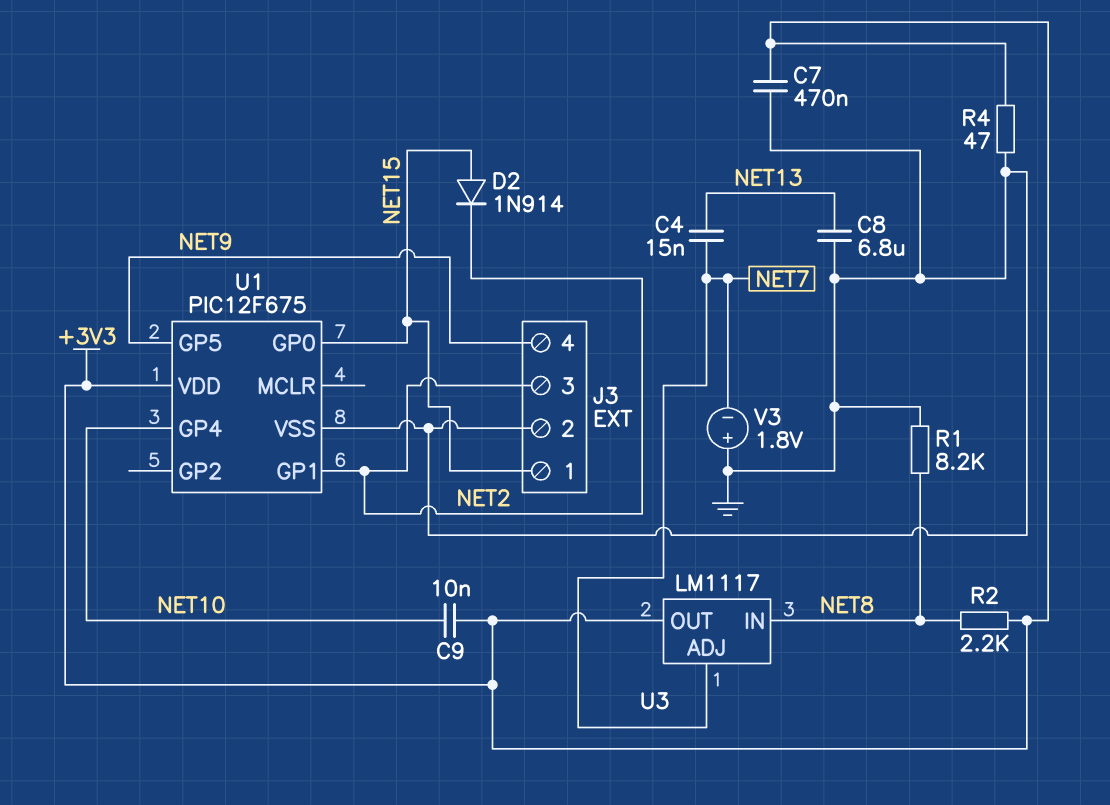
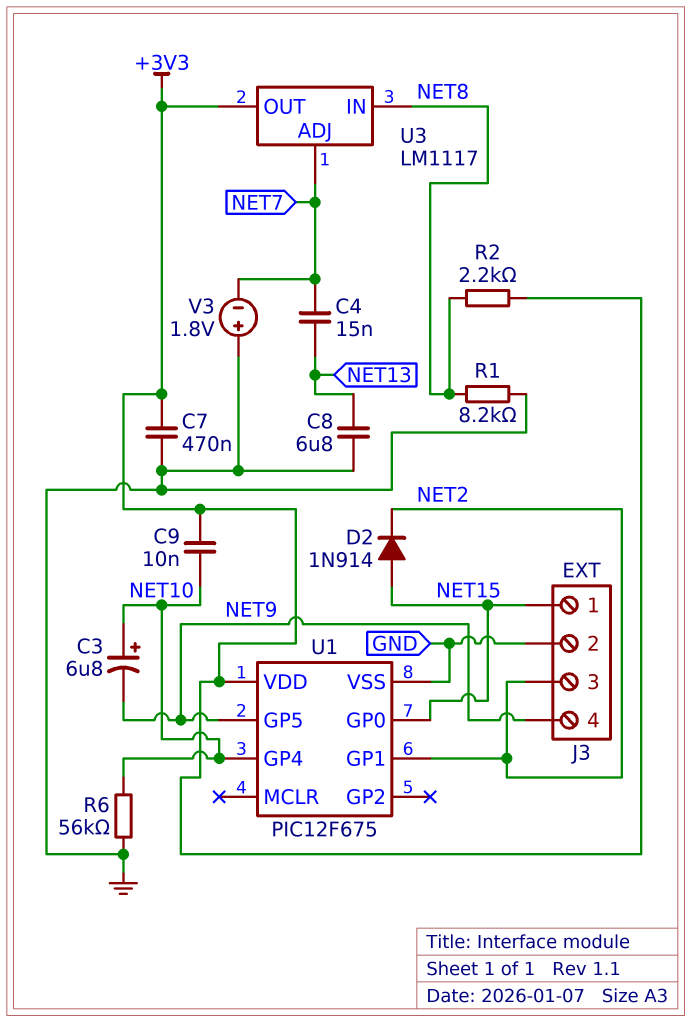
C3: none -> 6.8uF (plus NET10, minus NET9)
R4: 47 (+3V3, GND) -> none
R6: none -> 56k (GND, NET10)

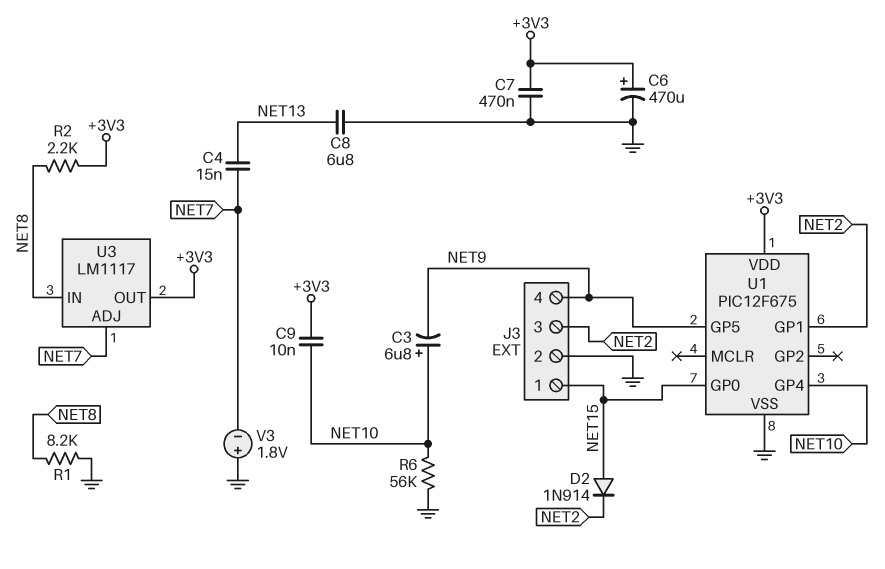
C6: none -> 470uF (plus +3V3, minus GND)

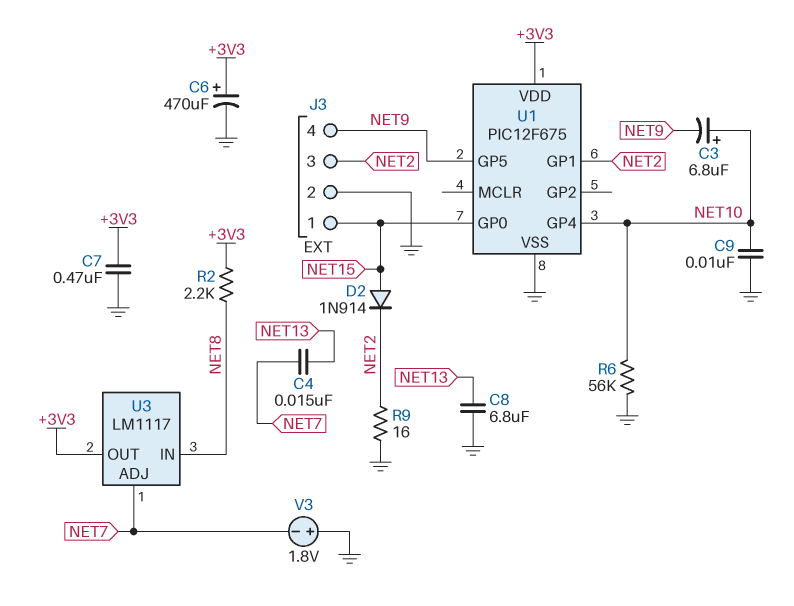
C9: 10nF (+3V3, NET10) -> 10nF (GND, NET10)
R1: 8.2k (GND, NET8) -> none
R9: none -> 16 (GND, NET2)

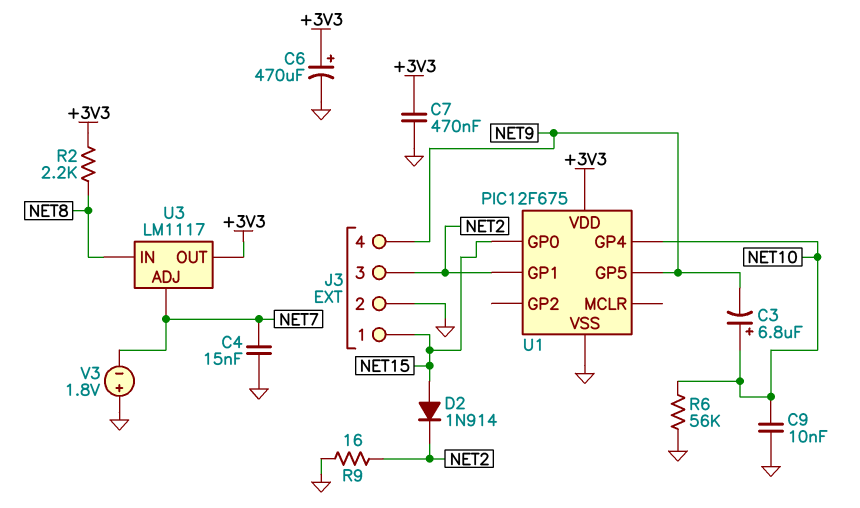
C4: 15nF (NET7, NET13) -> 15nF (GND, NET7)
C8: 6.8uF (GND, NET13) -> none

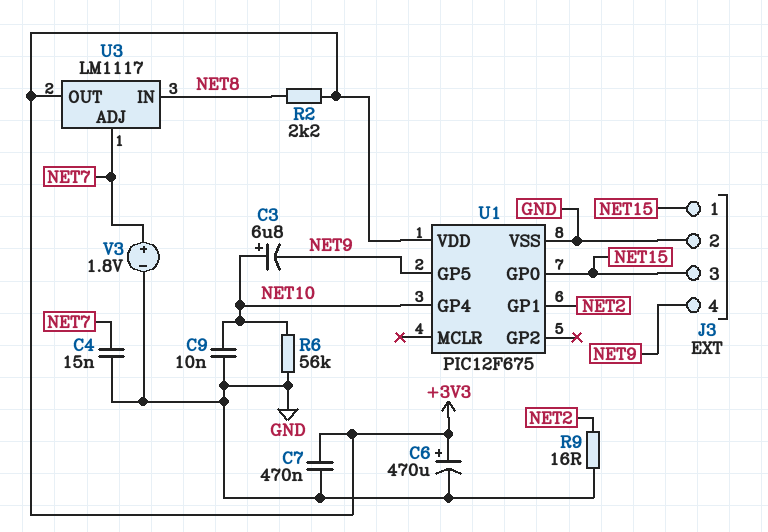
D2: diode 1N914 (A NET15, K NET2) -> none
J3 pin 3: NET2 -> NET15
V3: 1.8V (plus GND, minus NET7) -> 1.8V (plus NET7, minus GND)

